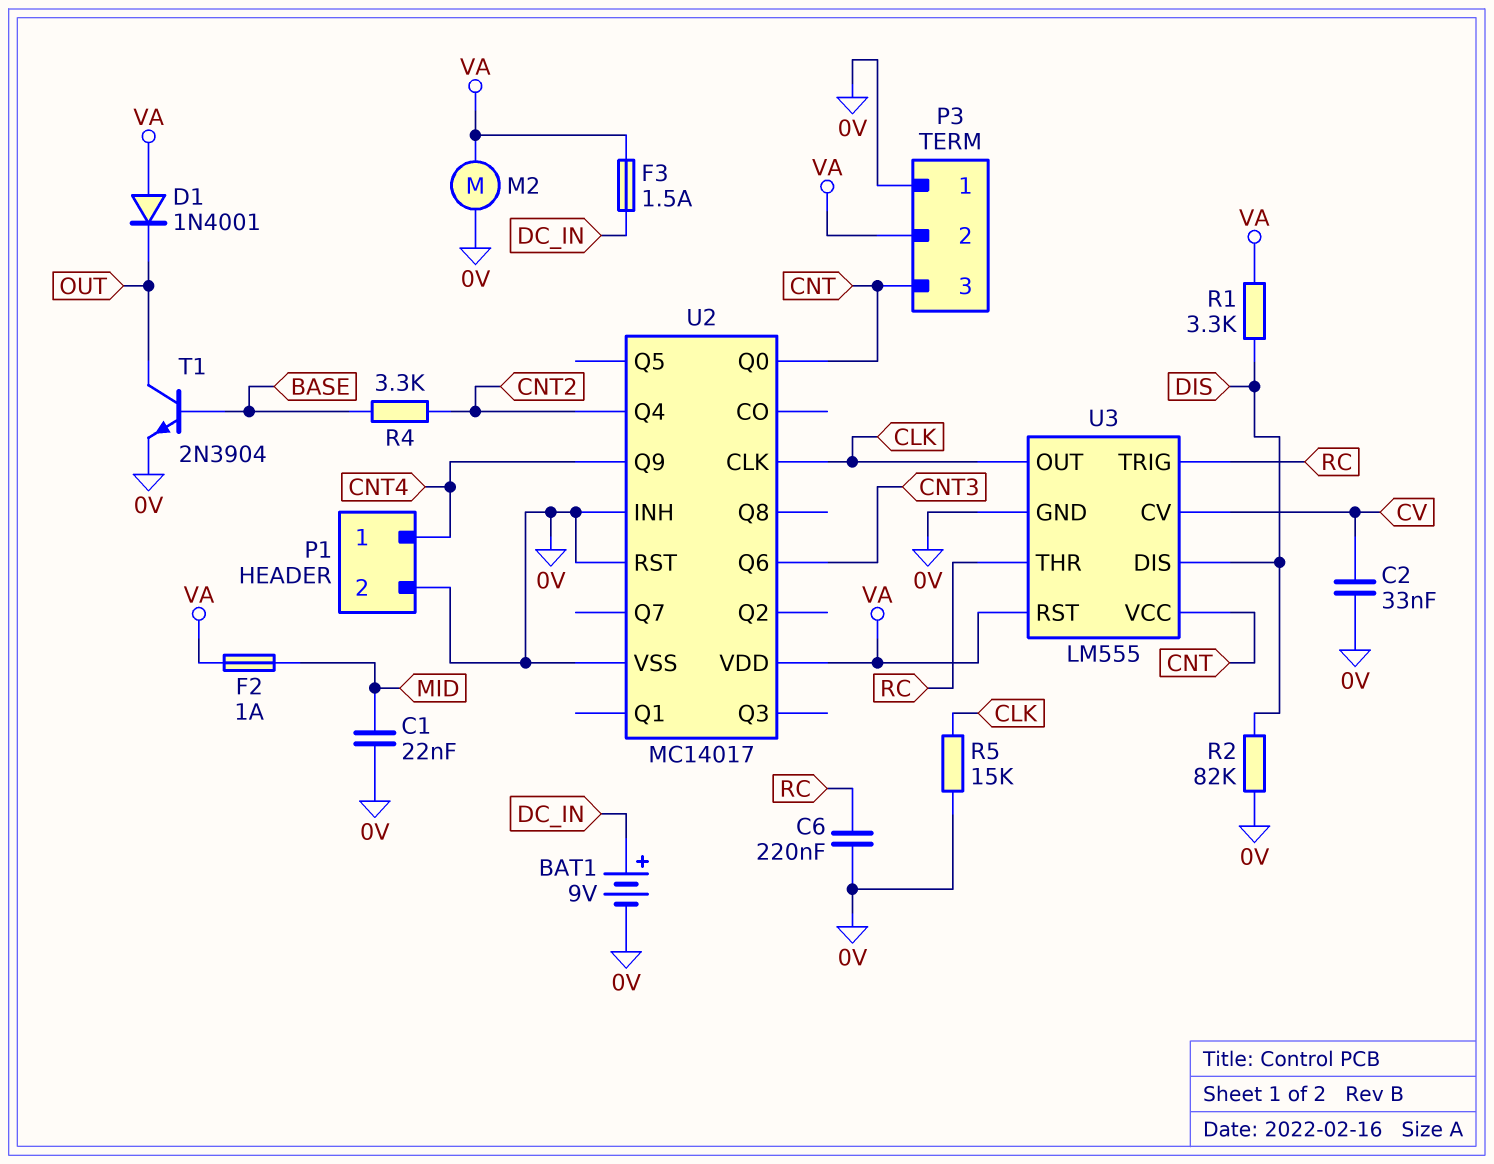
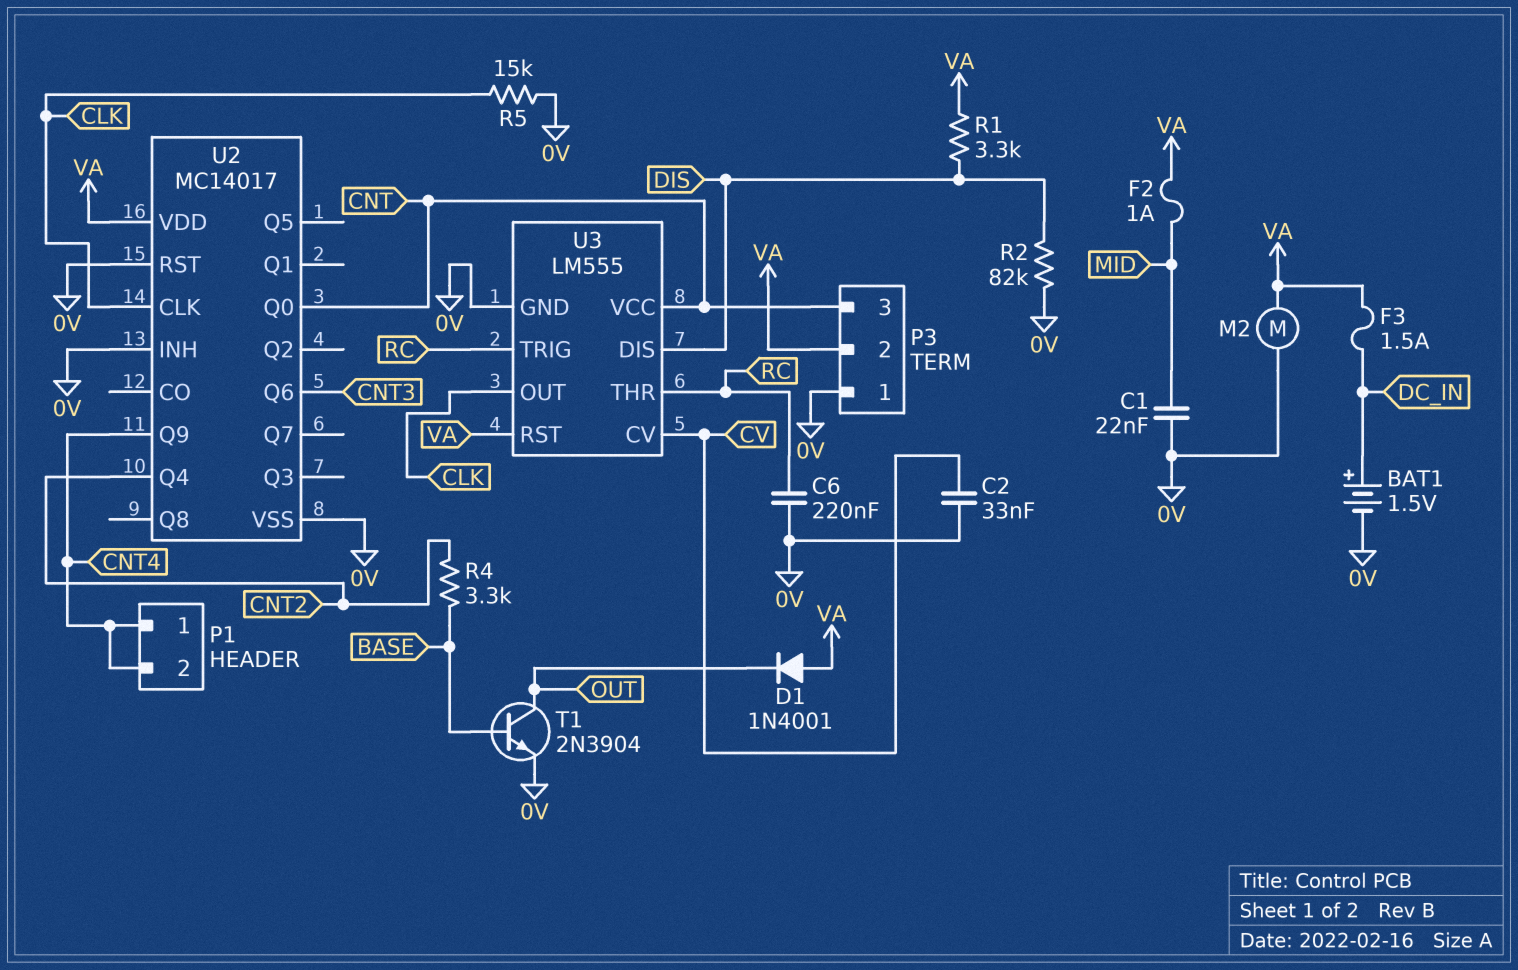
BAT1: 9V (plus DC_IN, minus 0V) -> 1.5V (plus DC_IN, minus 0V)
P1 pin 2: 0V -> CNT4

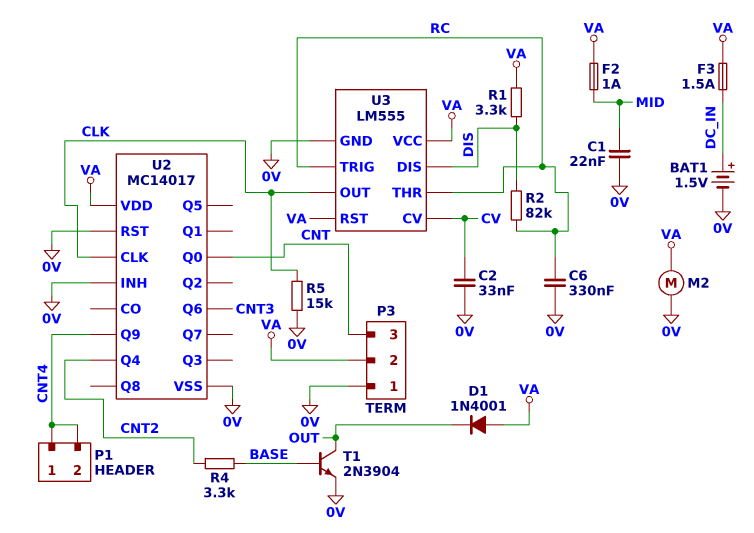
C6: 220nF (0V, RC) -> 330nF (0V, RC)
R2: 82k (0V, DIS) -> 82k (DIS, RC)
U3 pin VCC: CNT -> VA

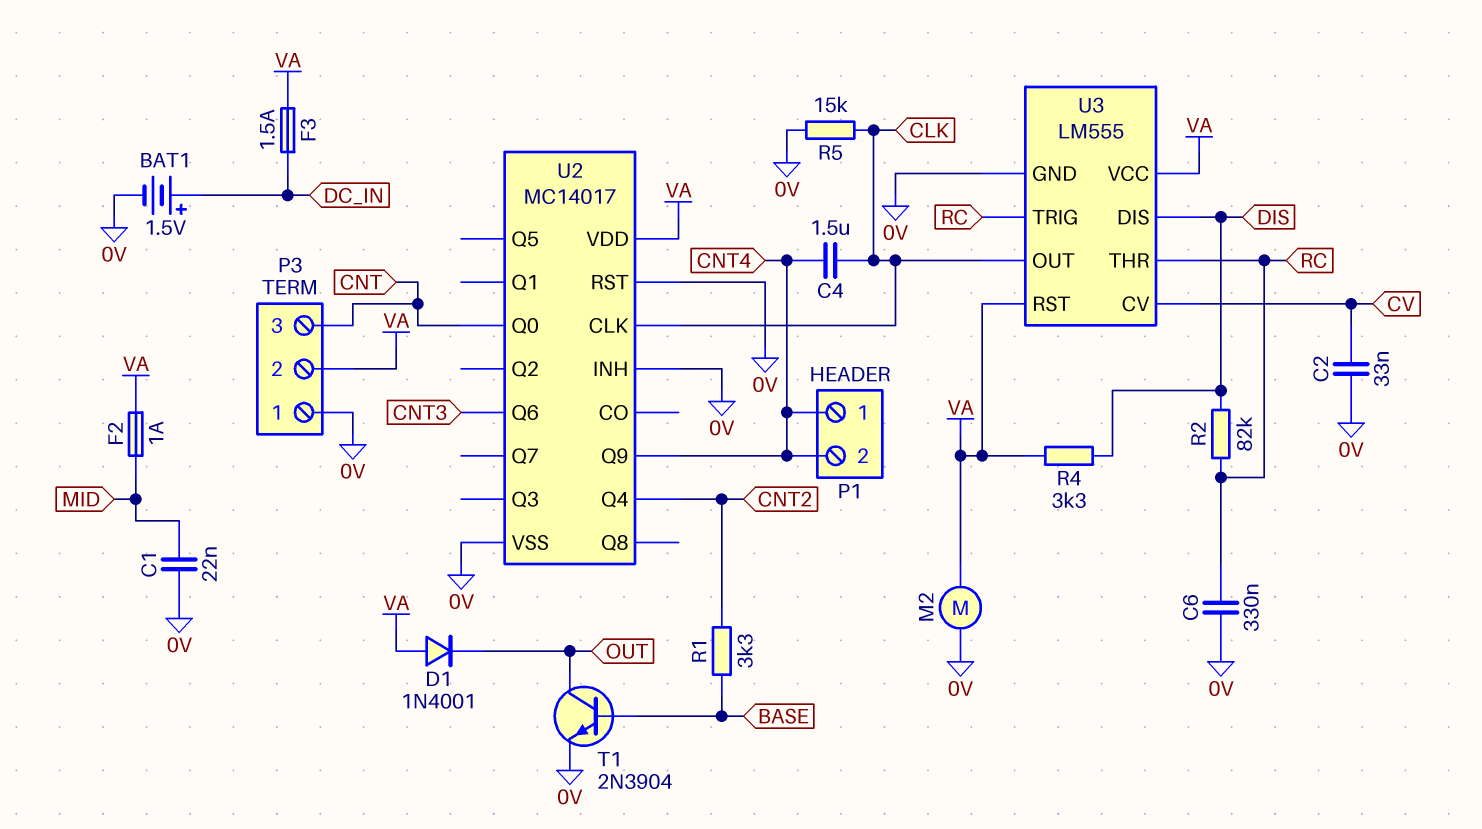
C4: none -> 1.5uF (CLK, CNT4)
R1: 3.3k (DIS, VA) -> 3.3k (BASE, CNT2)
R4: 3.3k (BASE, CNT2) -> 3.3k (DIS, VA)

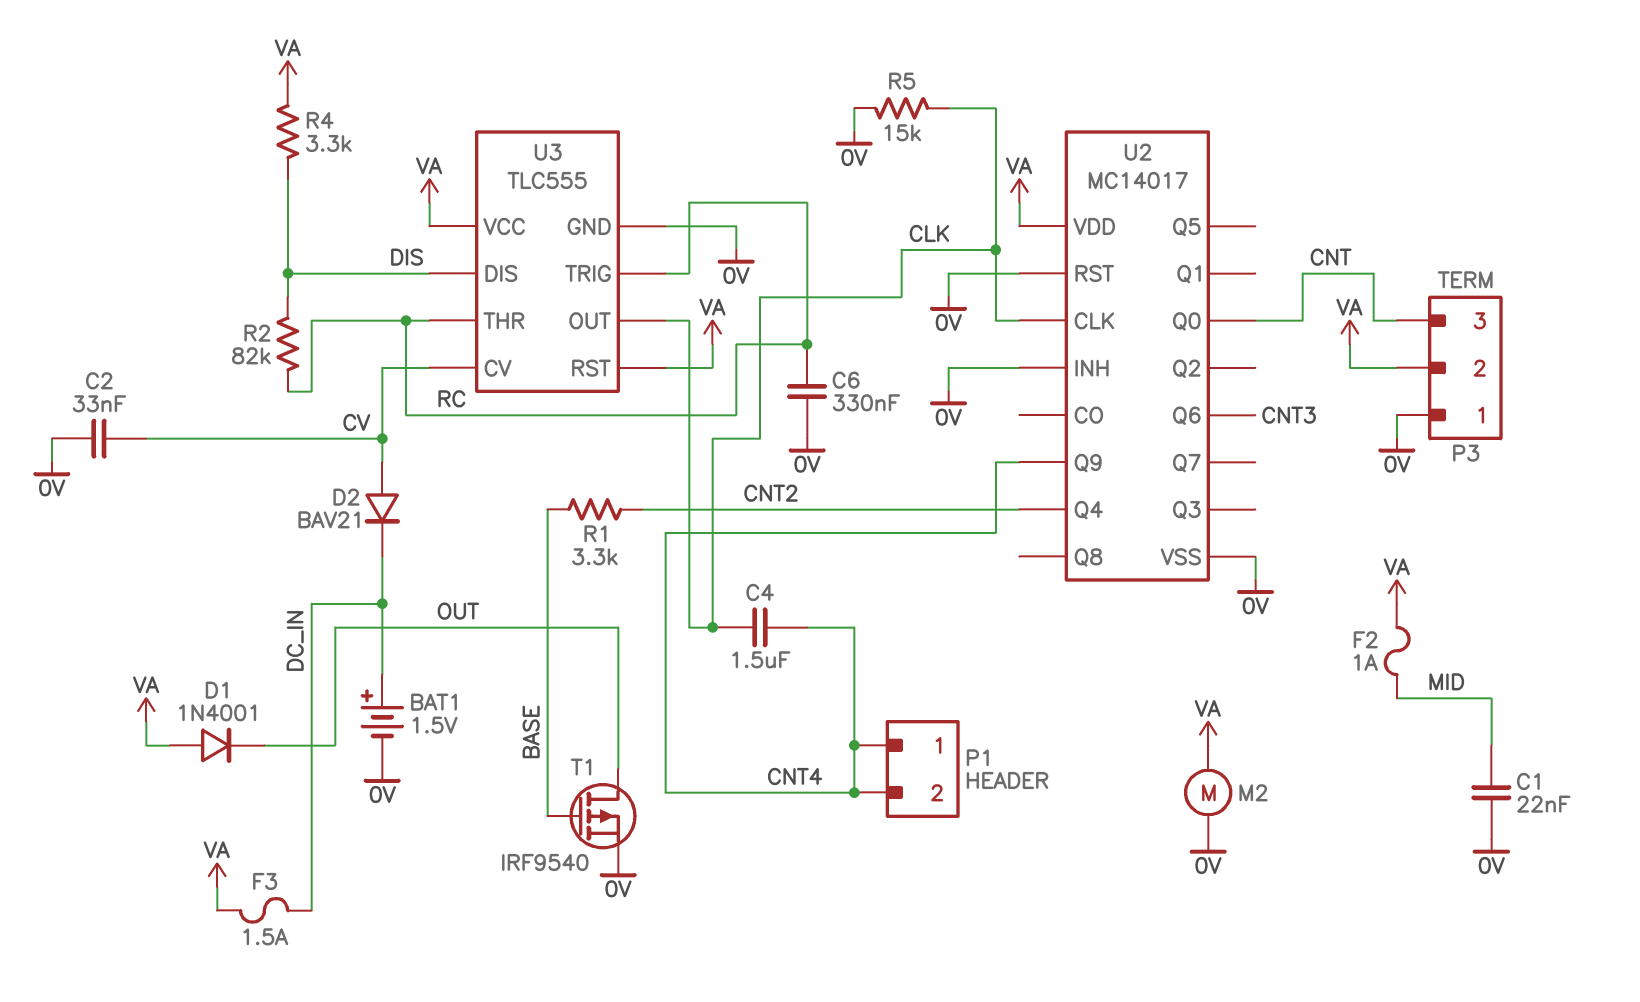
D2: none -> diode BAV21 (A CV, K DC_IN)
T1: NPN 2N3904 (B BASE, C OUT, E 0V) -> PMOS IRF9540 (G BASE, D OUT, S 0V)
U3: LM555 -> TLC555

